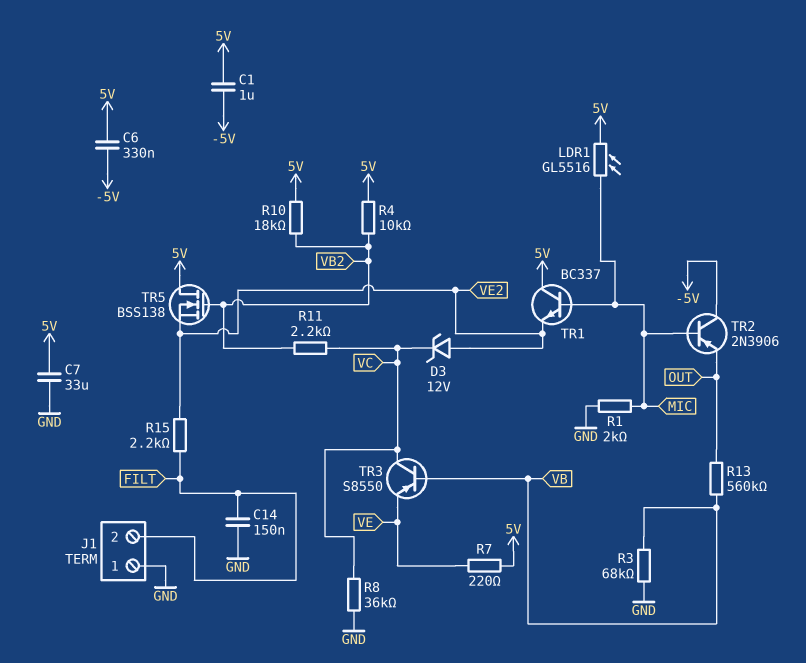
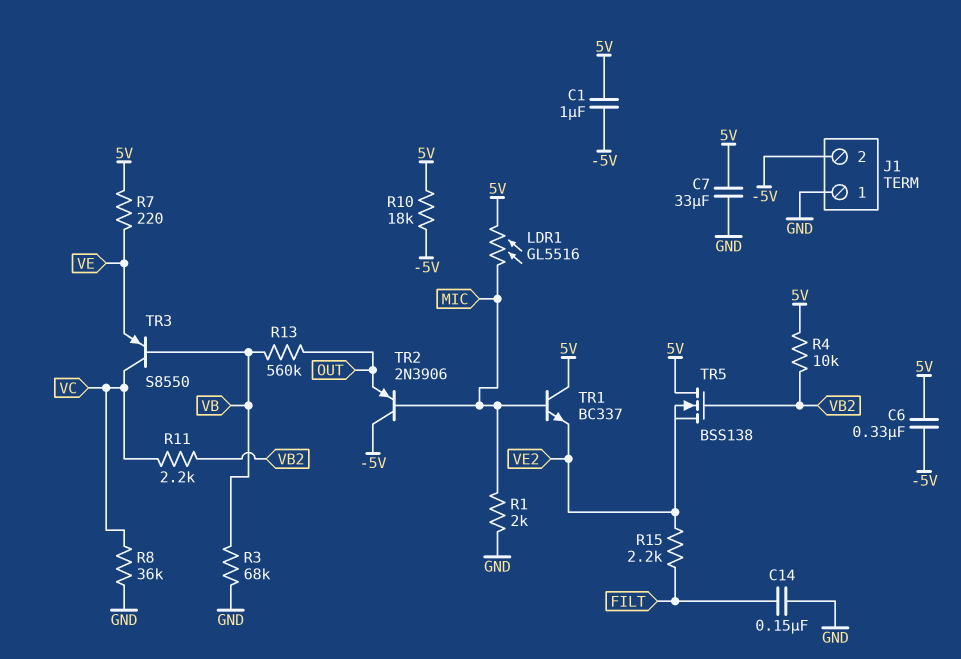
D3: zener 12V (A VE2, K VC) -> none
J1 pin 2: FILT -> -5V
R10: 18k (5V, VB2) -> 18k (-5V, 5V)

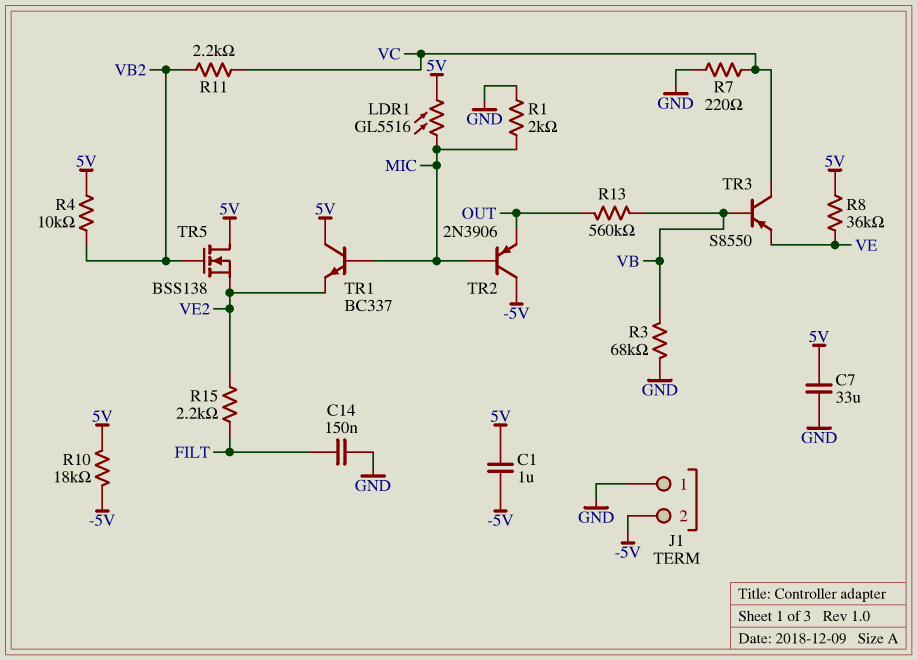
C6: 330nF (-5V, 5V) -> none
R7: 220 (5V, VE) -> 220 (GND, VC)
R8: 36k (GND, VC) -> 36k (5V, VE)

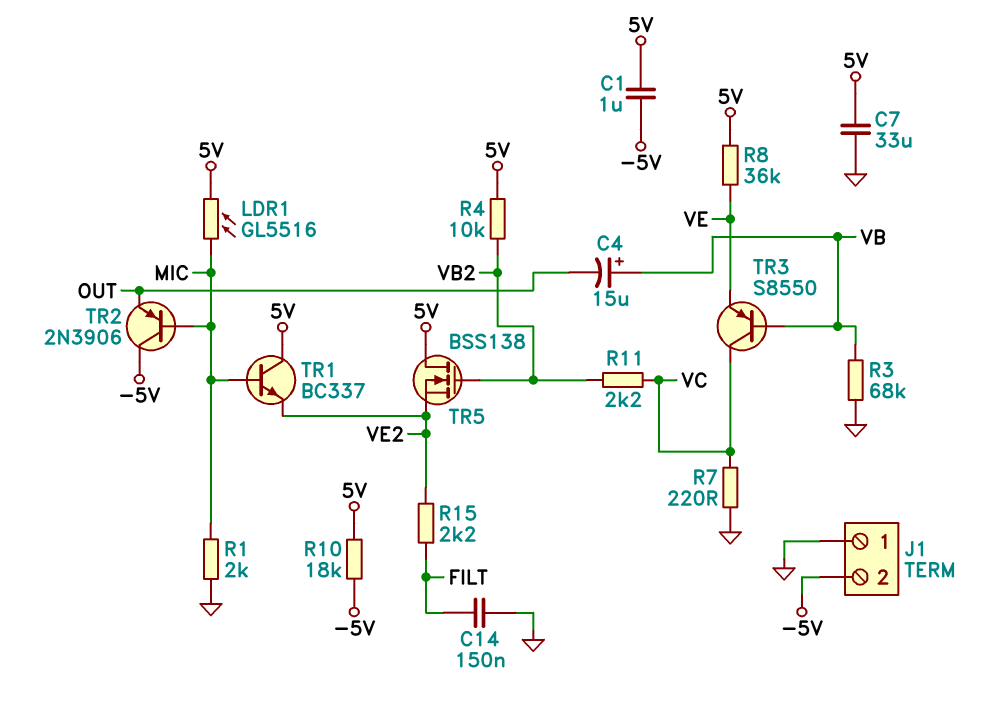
C4: none -> 15uF (plus VB, minus OUT)
R13: 560k (OUT, VB) -> none

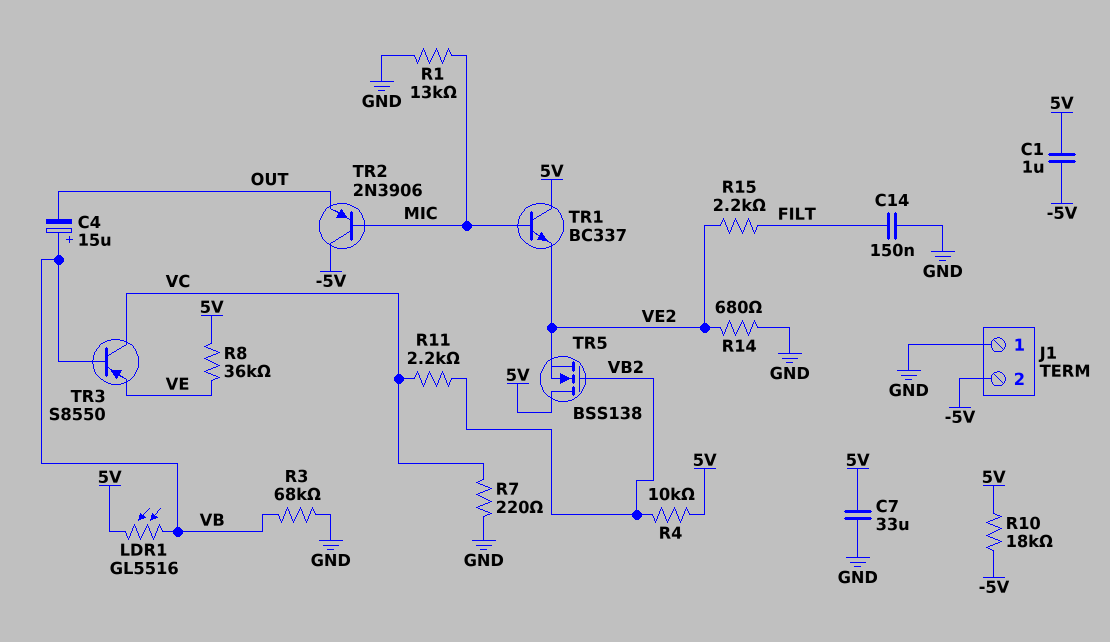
LDR1: GL5516 (5V, MIC) -> GL5516 (5V, VB)
R1: 2k (GND, MIC) -> 13k (GND, MIC)
R14: none -> 680 (GND, VE2)

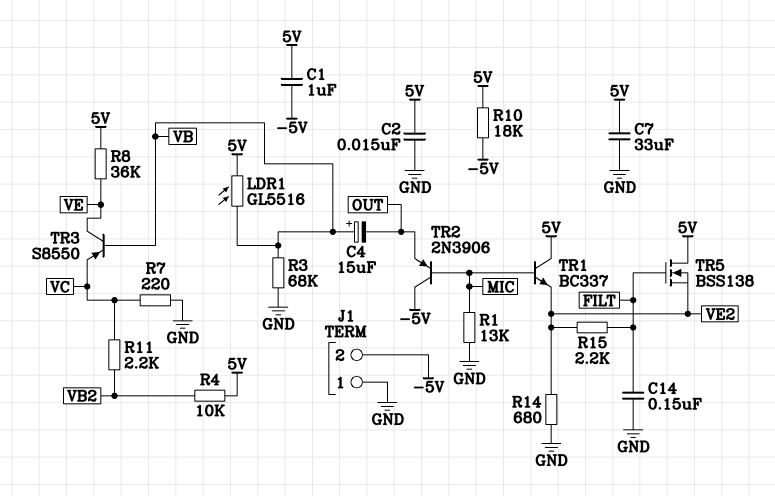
C2: none -> 15nF (5V, GND)
TR3: PNP S8550 (B VB, C VC, E VE) -> PNP S8550 (B VB, C VE, E VC)
TR5: NMOS BSS138 (G VB2, D 5V, S VE2) -> NMOS BSS138 (G FILT, D 5V, S VE2)

